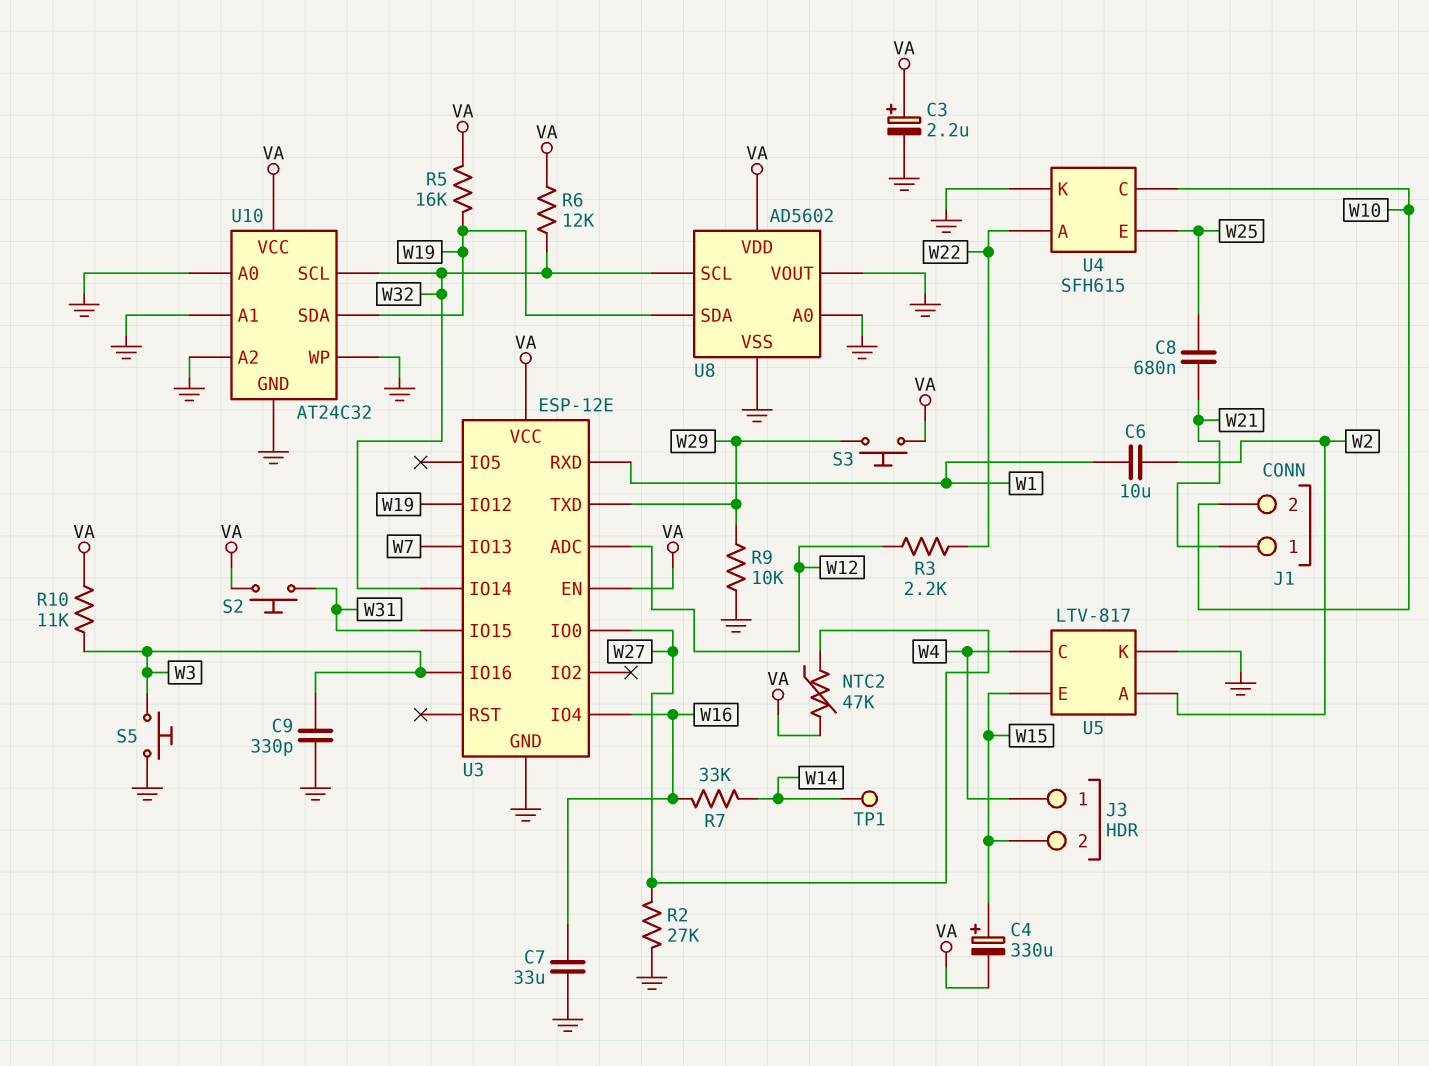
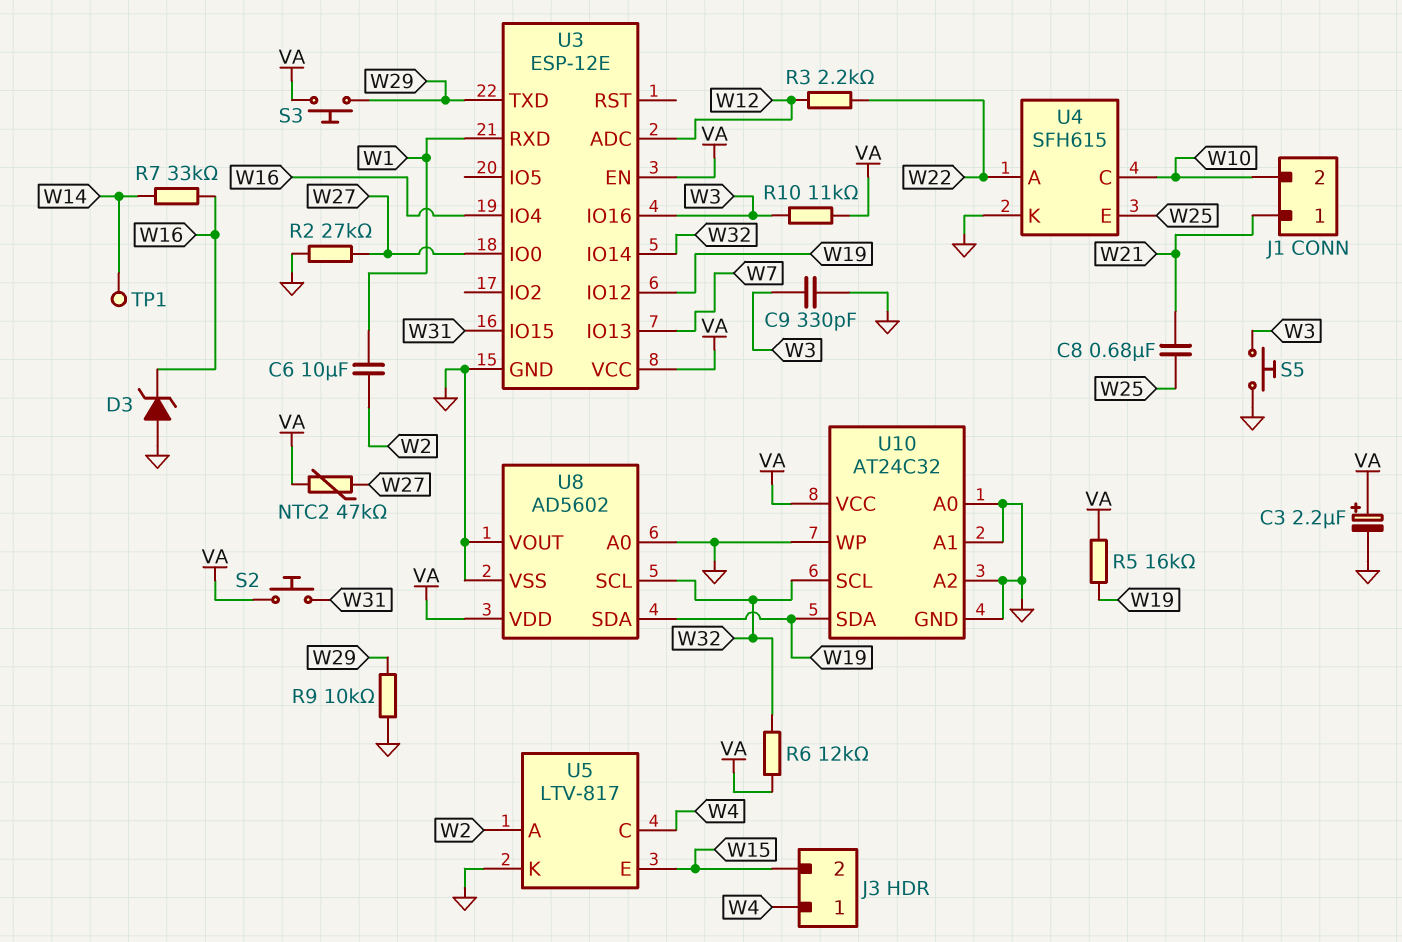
C4: 330uF (plus W15, minus VA) -> none
C7: 33uF (GND, W16) -> none
D3: none -> zener (A GND, K W16)

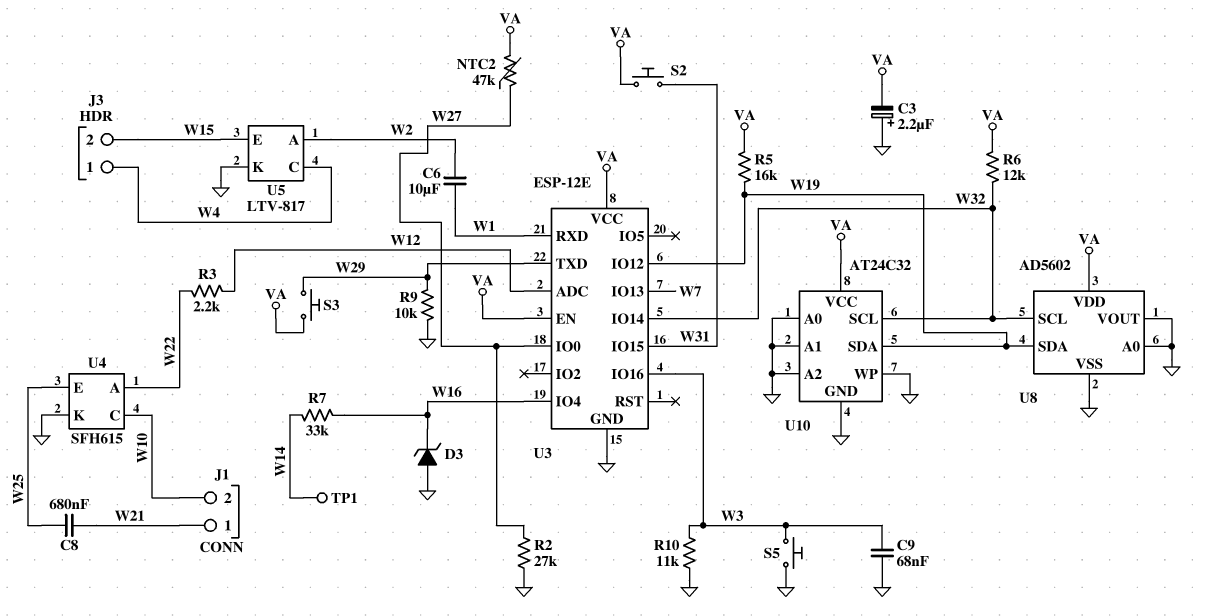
C3: 2.2uF (plus VA, minus GND) -> 2.2uF (plus GND, minus VA)
C9: 330pF (GND, W3) -> 68nF (GND, W3)
R10: 11k (VA, W3) -> 11k (GND, W3)

